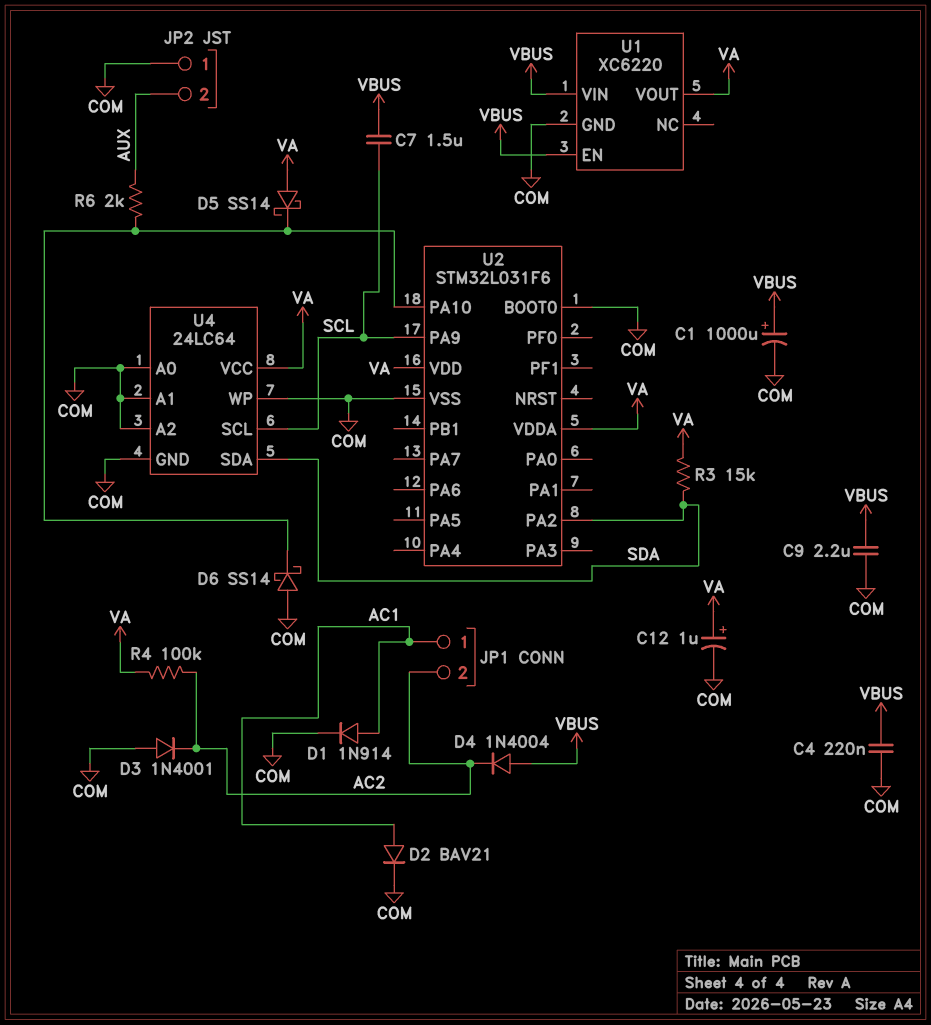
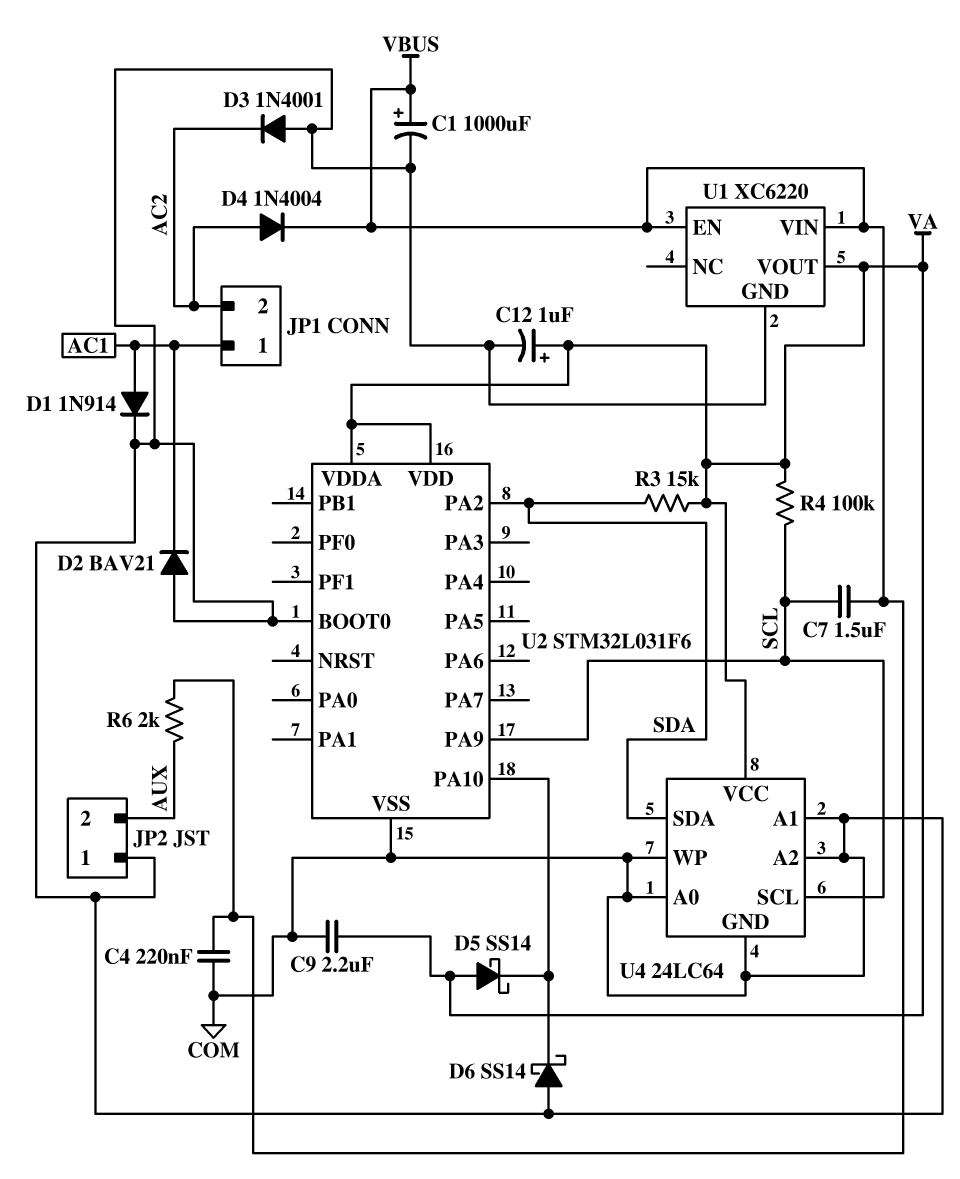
C9: 2.2uF (COM, VBUS) -> 2.2uF (COM, VA)
D2: diode BAV21 (A AC1, K COM) -> diode BAV21 (A COM, K AC1)
D4: diode 1N4004 (A VBUS, K AC2) -> diode 1N4004 (A AC2, K VBUS)
R4: 100k (AC2, VA) -> 100k (SCL, VA)
R6: 2k (AUX, U2/PA10) -> 2k (AUX, VBUS)

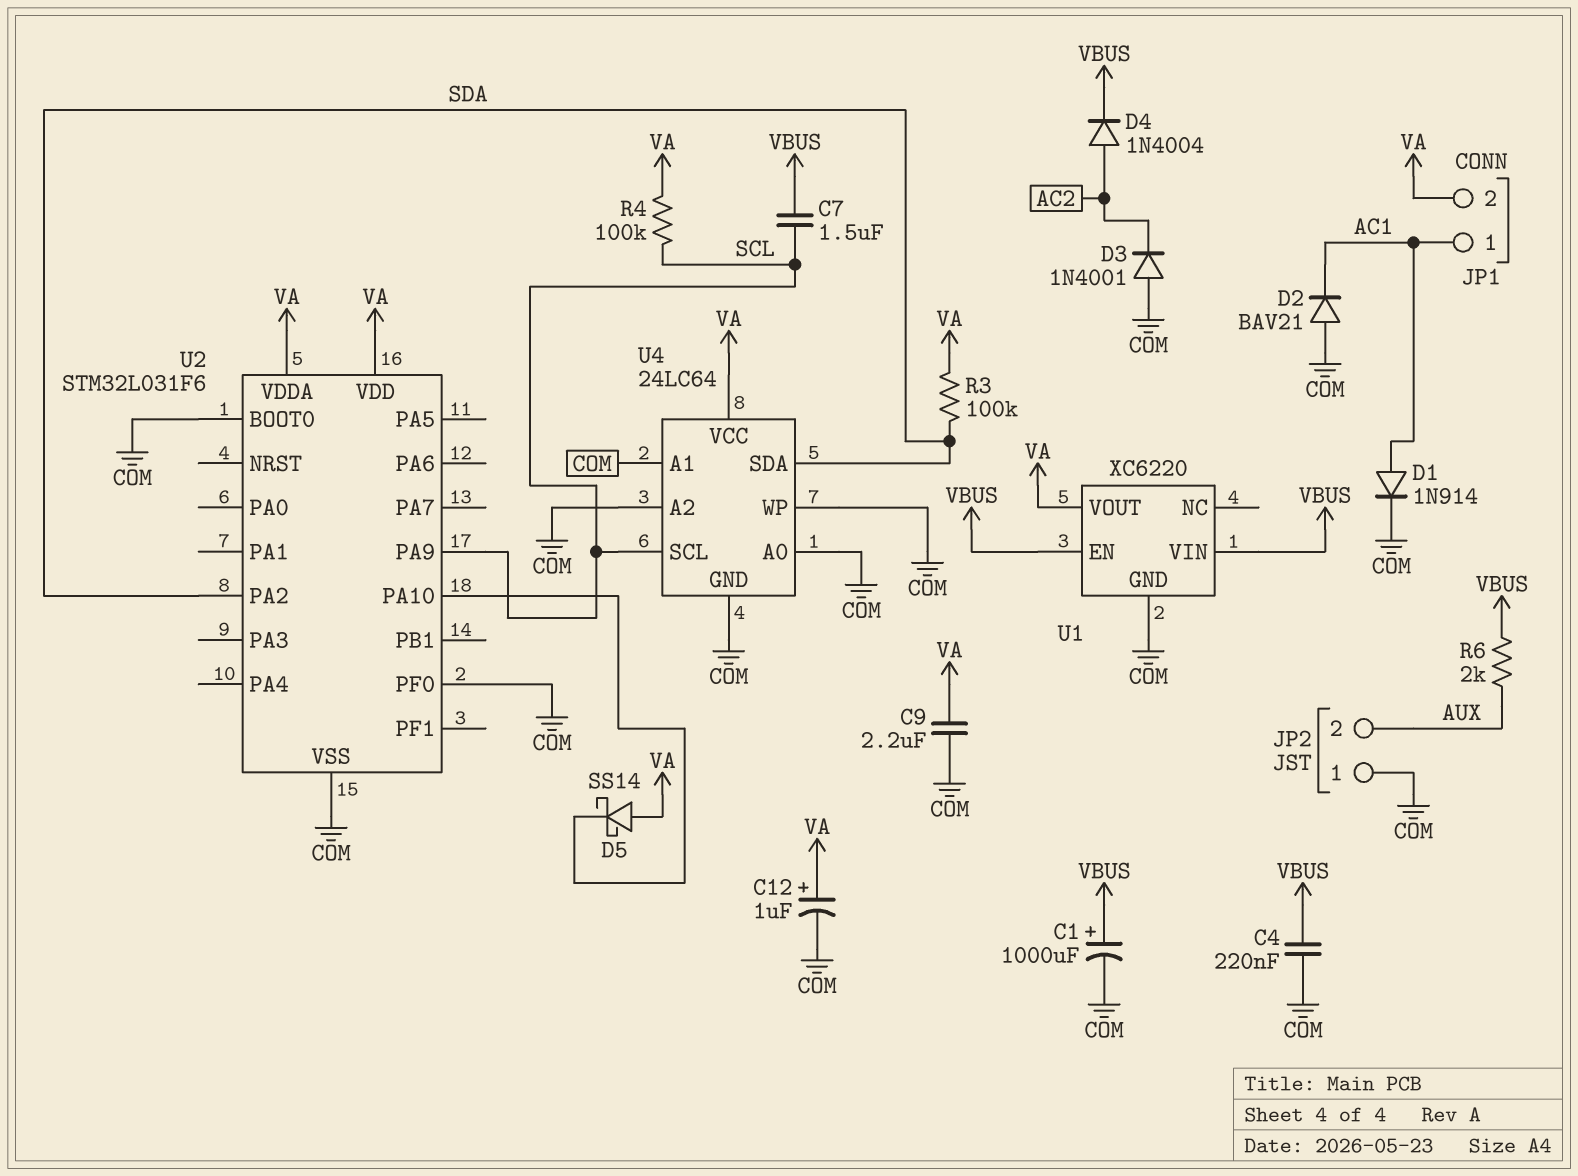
D6: schottky SS14 (A COM, K U2/PA10) -> none
JP1 pin 2: AC2 -> VA
R3: 15k (SDA, VA) -> 100k (SDA, VA)
U2 pin PF0: none -> COM

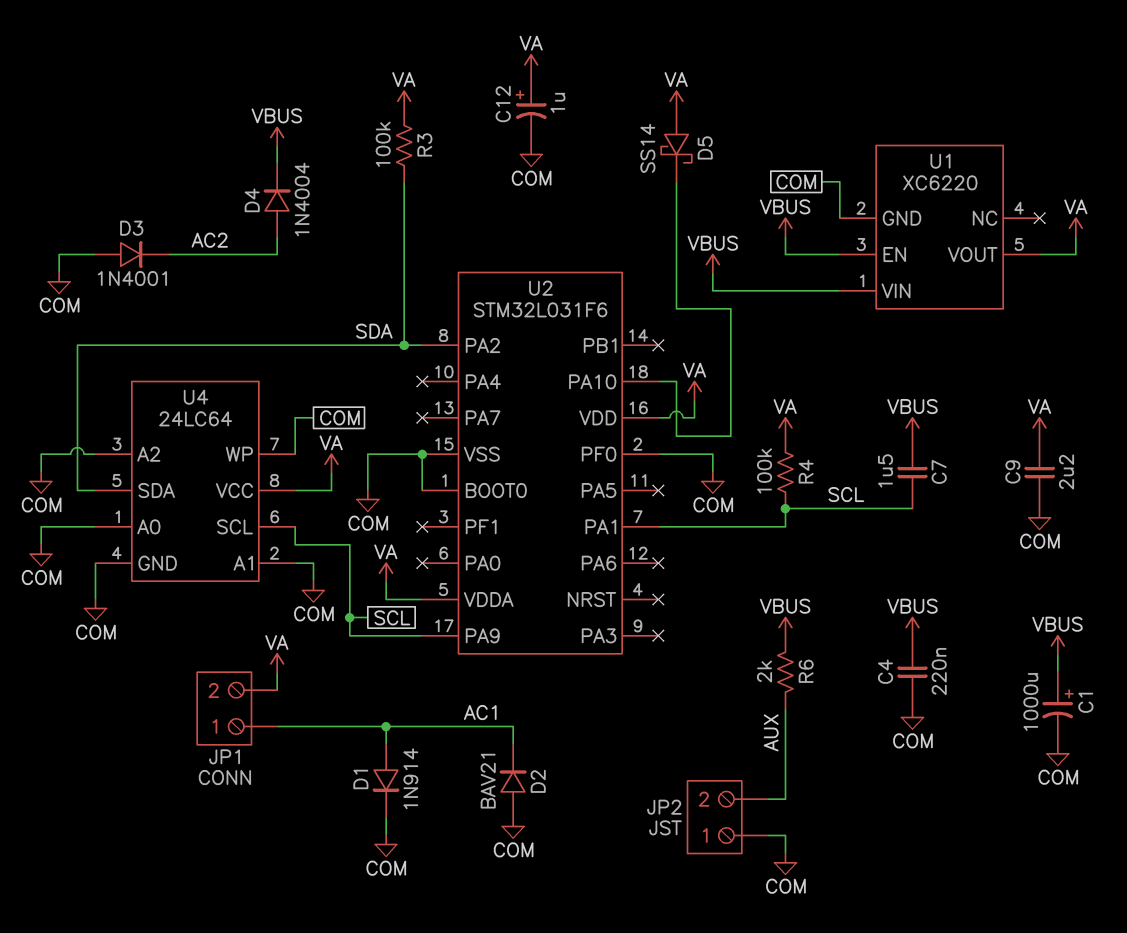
U2 pin PA1: none -> SCL

